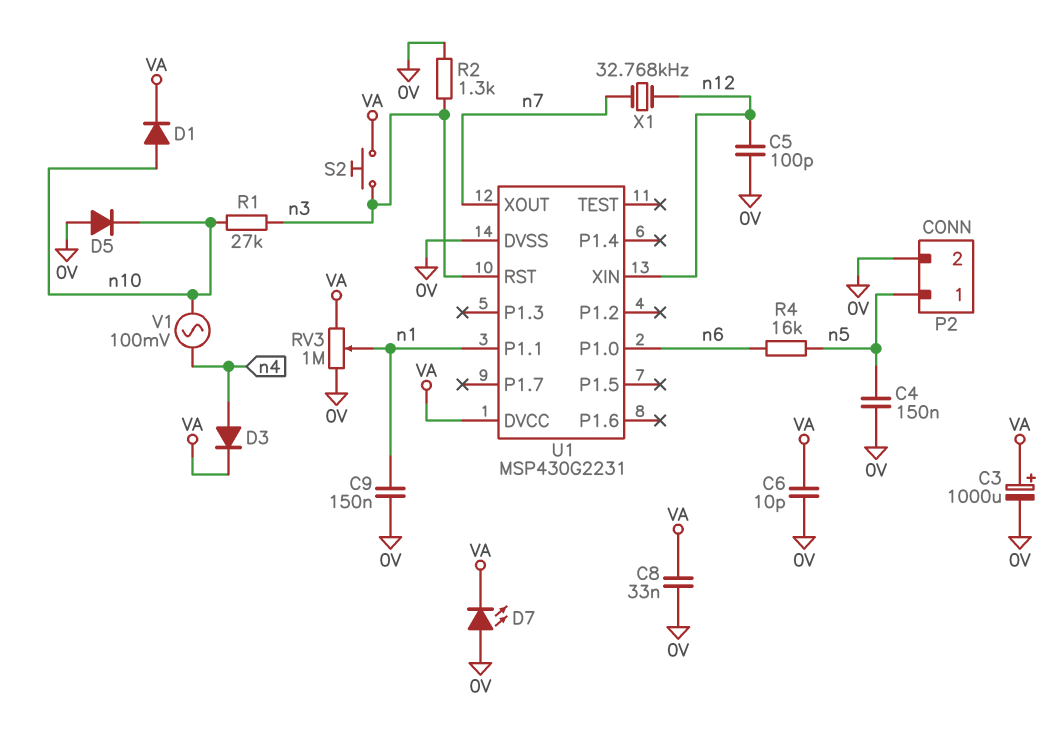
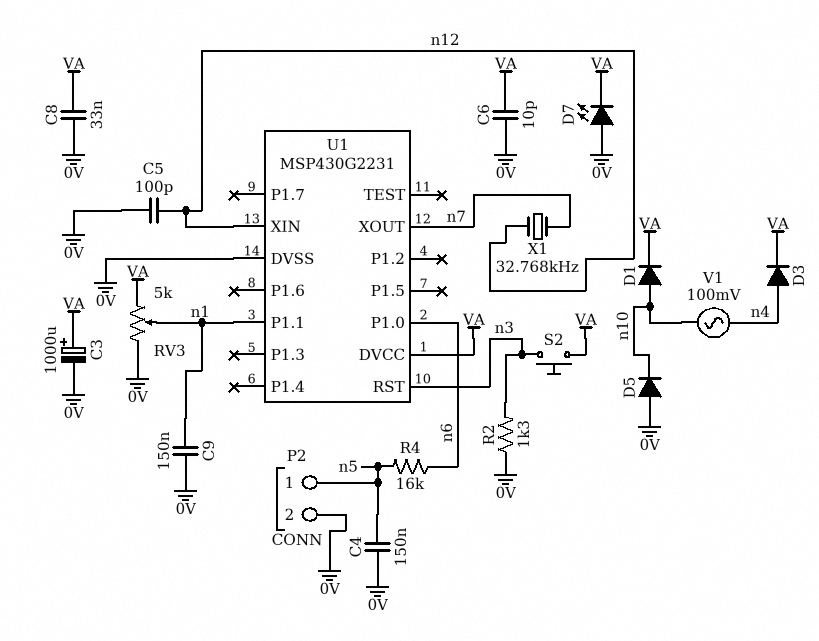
R1: 27k (n3, n10) -> none
RV3: 1M (0V, VA, wiper n1) -> 5k (0V, VA, wiper n1)

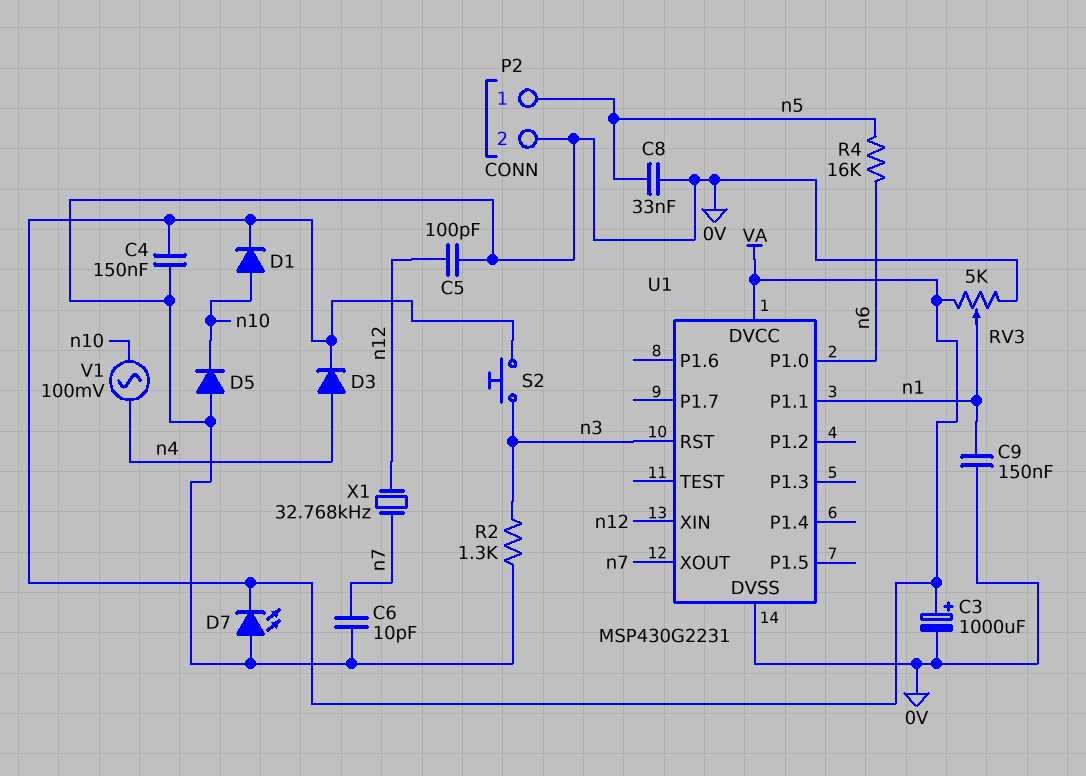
C4: 150nF (0V, n5) -> 150nF (0V, VA)
C6: 10pF (0V, VA) -> 10pF (0V, n7)
C8: 33nF (0V, VA) -> 33nF (0V, n5)

